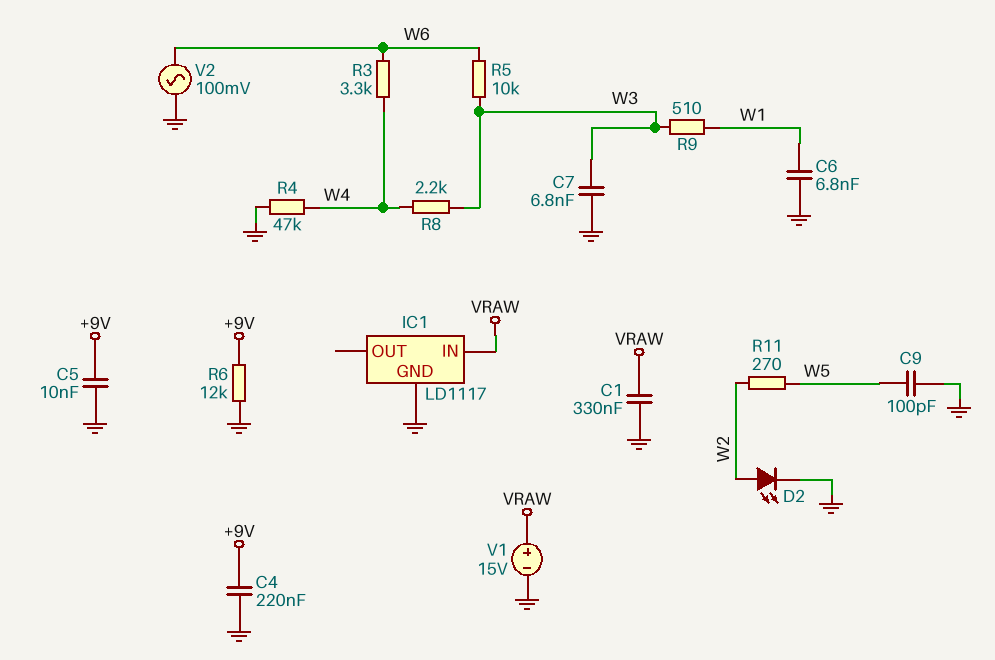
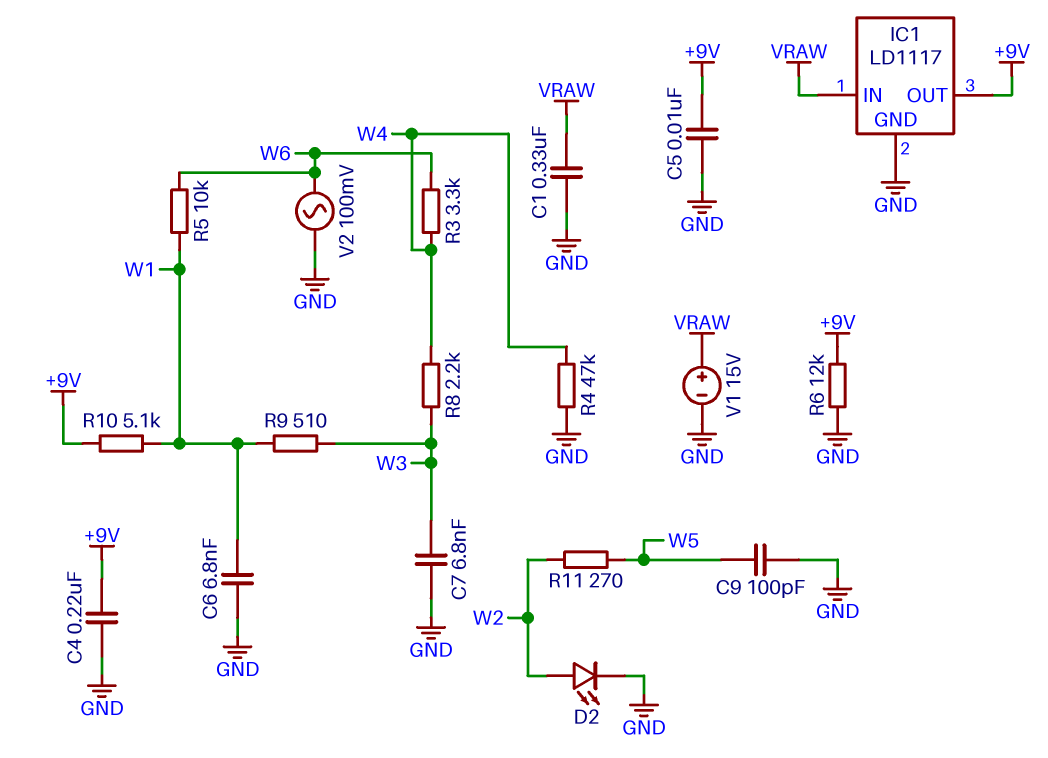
IC1 pin OUT: none -> +9V
R5: 10k (W3, W6) -> 10k (W1, W6)
R10: none -> 5.1k (+9V, W1)

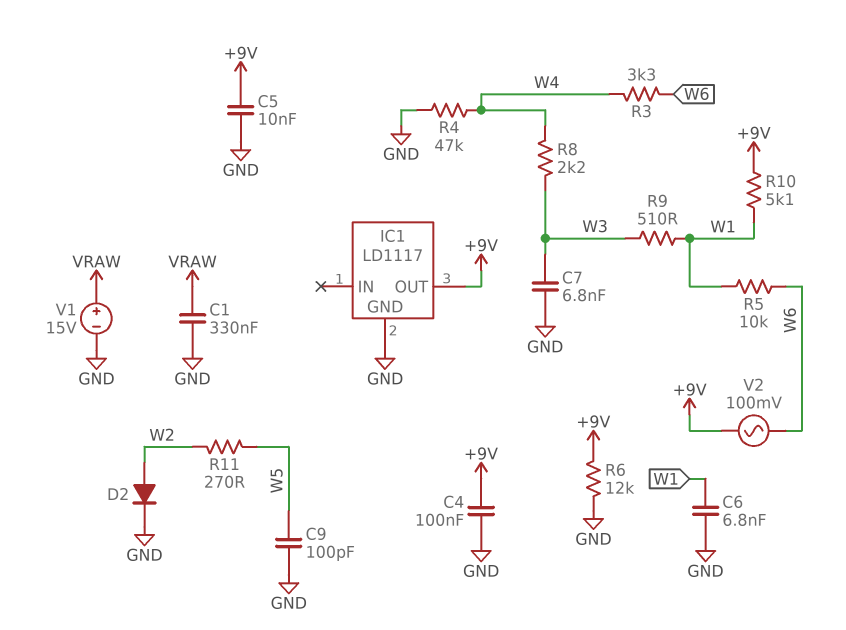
C4: 220nF (+9V, GND) -> 100nF (+9V, GND)
D2: LED (A W2, K GND) -> diode (A W2, K GND)
IC1 pin IN: VRAW -> none
V2: AC 100mV (GND, W6) -> AC 100mV (+9V, W6)

